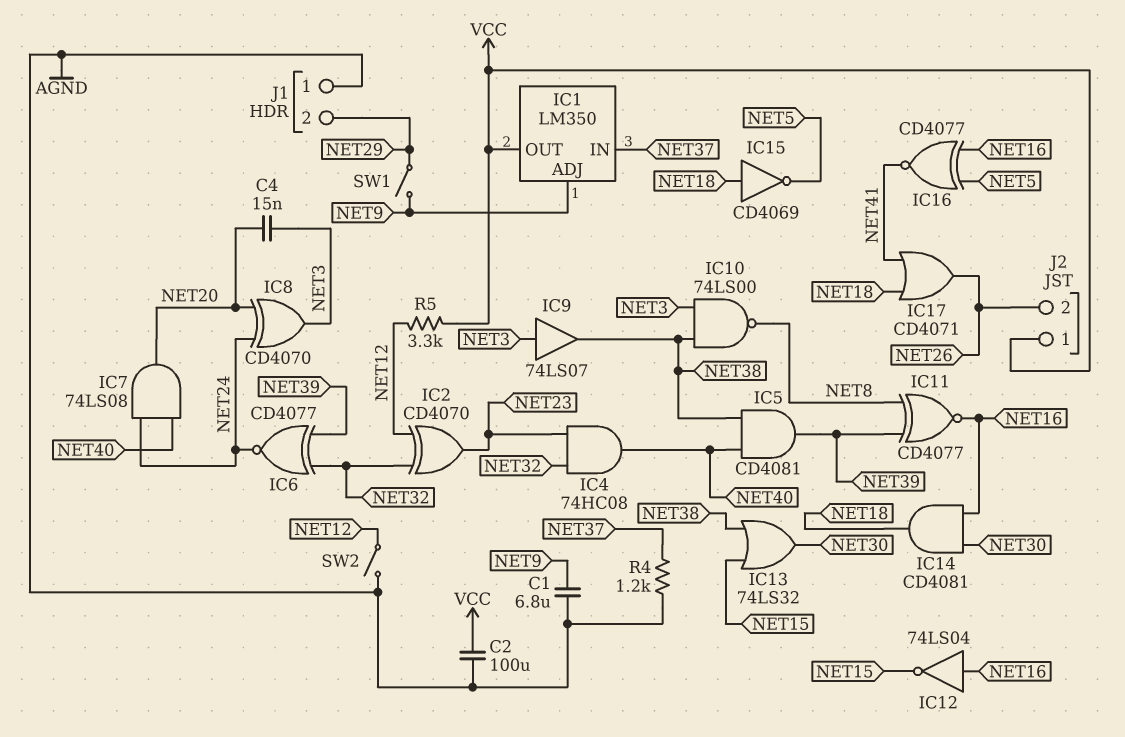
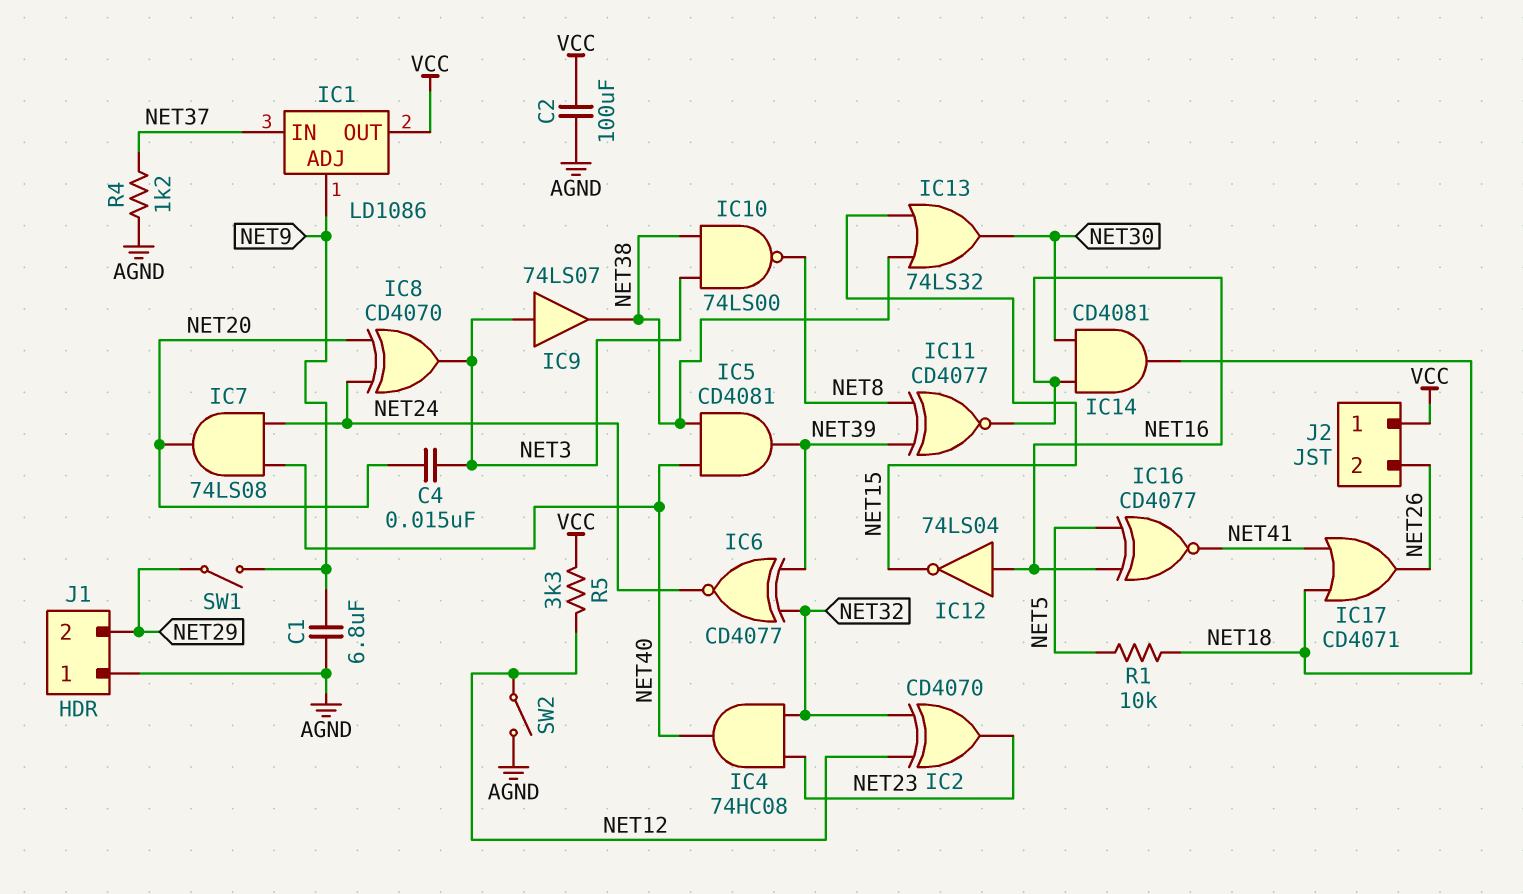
IC1: LM350 -> LD1086
IC15: NOT CD4069 (in NET18, out NET5) -> none
R1: none -> 10k (NET5, NET18)

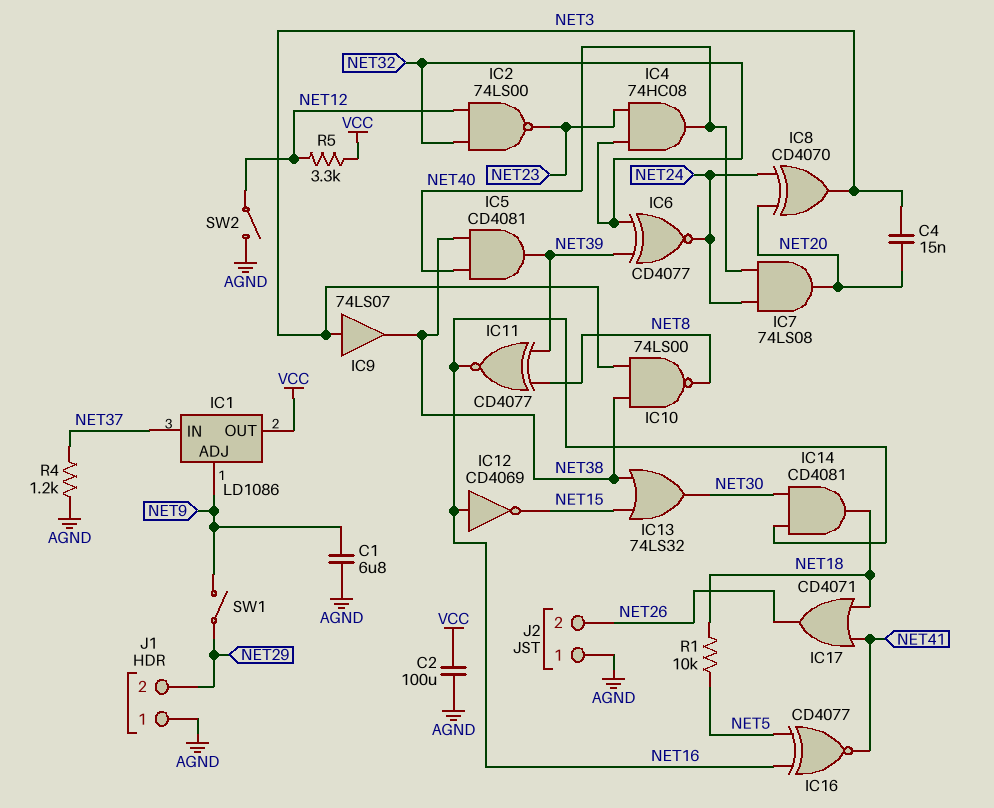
IC2: XOR CD4070 (in NET12, in NET32, out NET23) -> NAND 74LS00 (in NET12, in NET32, out NET23)
IC12: NOT 74LS04 (in NET16, out NET15) -> NOT CD4069 (in NET16, out NET15)
J2 pin 1: VCC -> AGND

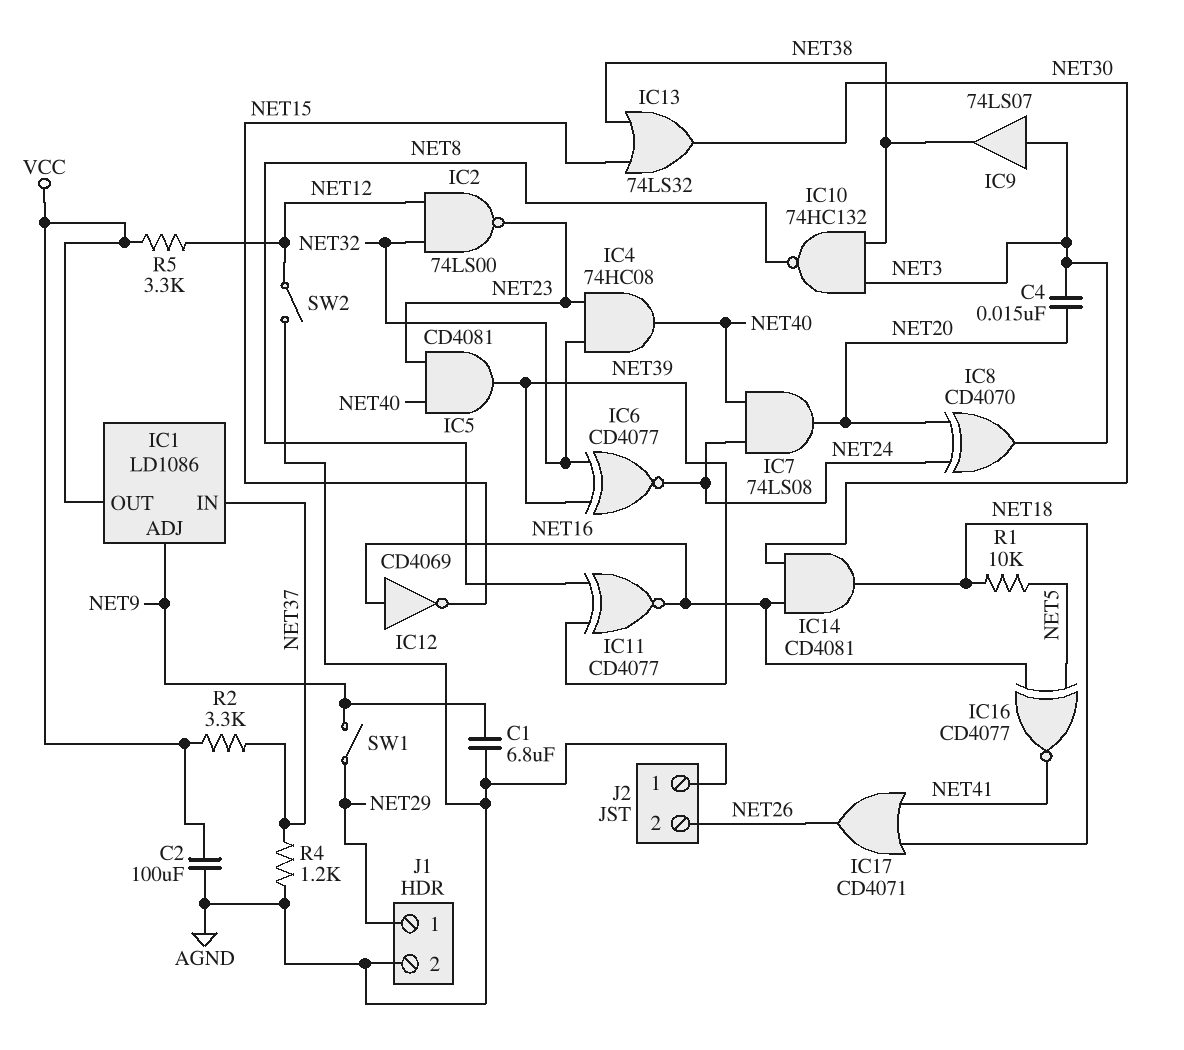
IC5: AND CD4081 (in NET38, in NET40, out NET39) -> AND CD4081 (in NET23, in NET40, out NET39)
IC10: NAND 74LS00 (in NET3, in NET38, out NET8) -> NAND 74HC132 (in NET3, in NET38, out NET8)
J1 pin 1: AGND -> NET29
J1 pin 2: NET29 -> AGND
R2: none -> 3.3k (NET37, VCC)

